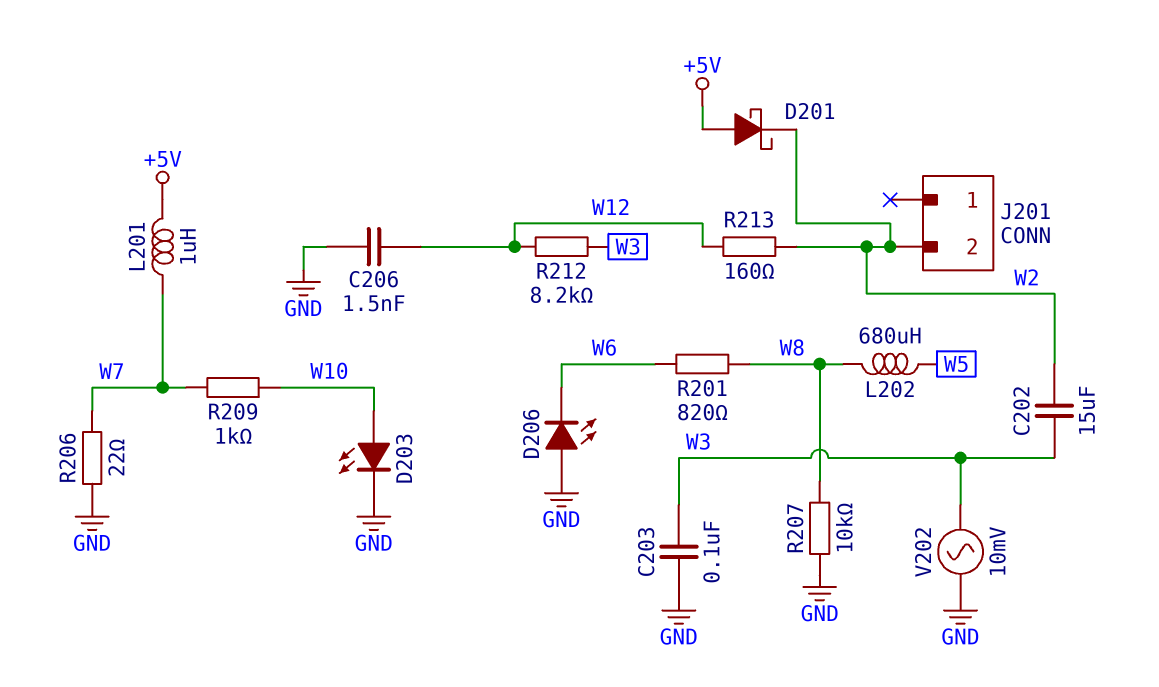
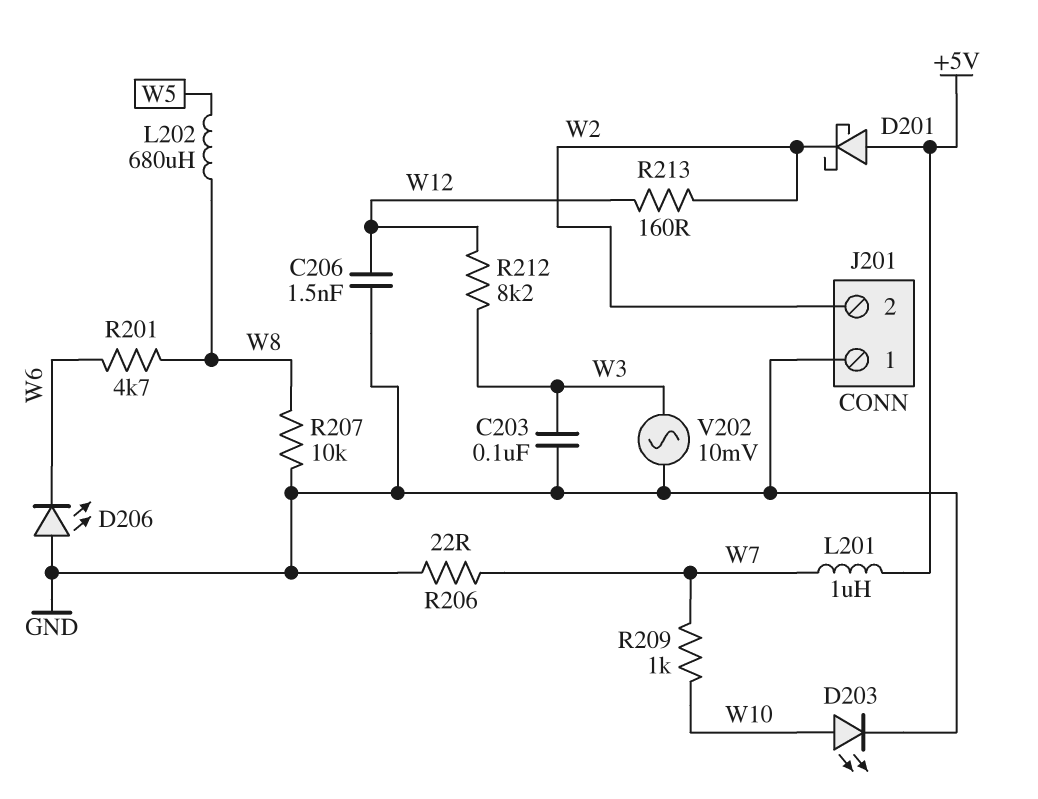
C202: 15uF (W2, W3) -> none
J201 pin 1: none -> GND
R201: 820 (W6, W8) -> 4.7k (W6, W8)

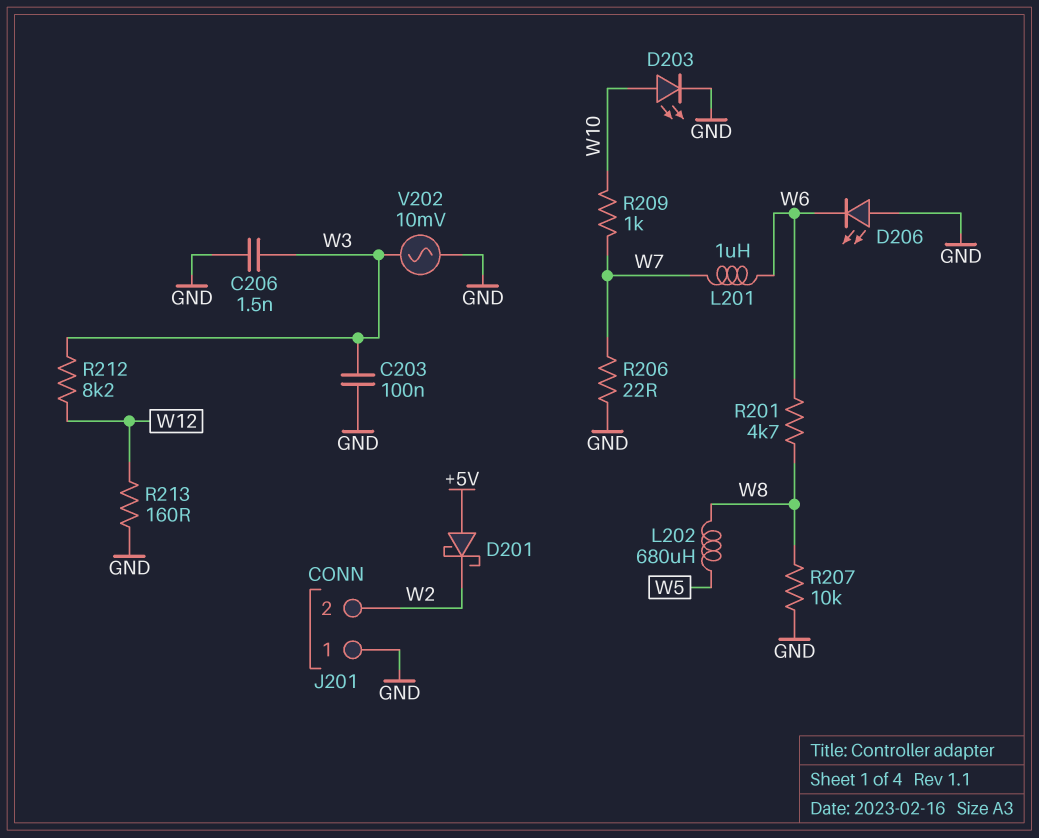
C206: 1.5nF (GND, W12) -> 1.5nF (GND, W3)
L201: 1uH (+5V, W7) -> 1uH (W6, W7)
R213: 160 (W2, W12) -> 160 (GND, W12)

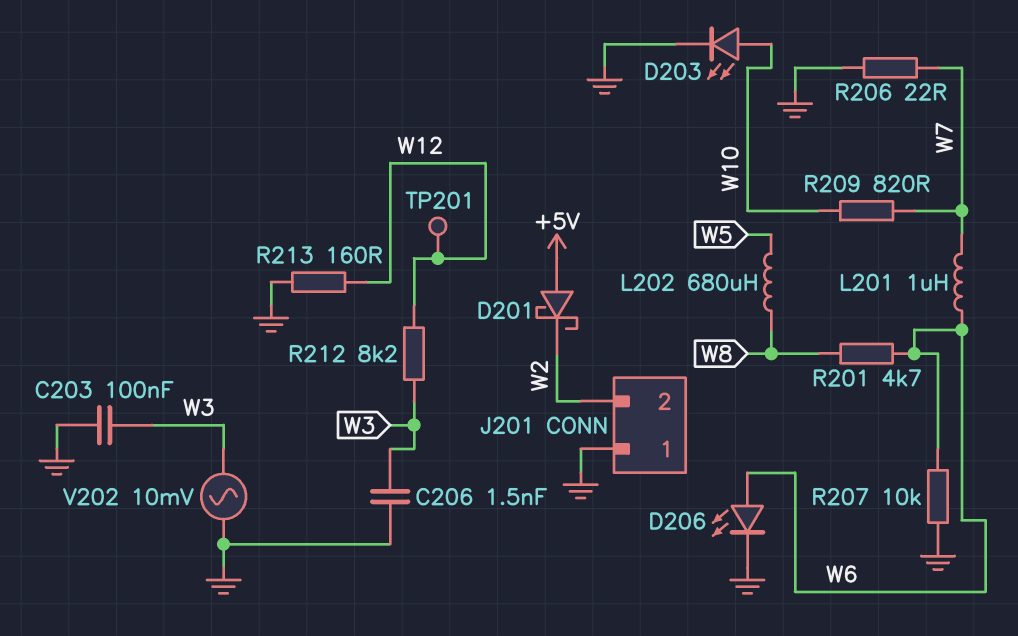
D206: LED (A GND, K W6) -> LED (A W6, K GND)
R207: 10k (GND, W8) -> 10k (GND, W6)
R209: 1k (W7, W10) -> 820 (W7, W10)
TP201: none -> test point (W12)

